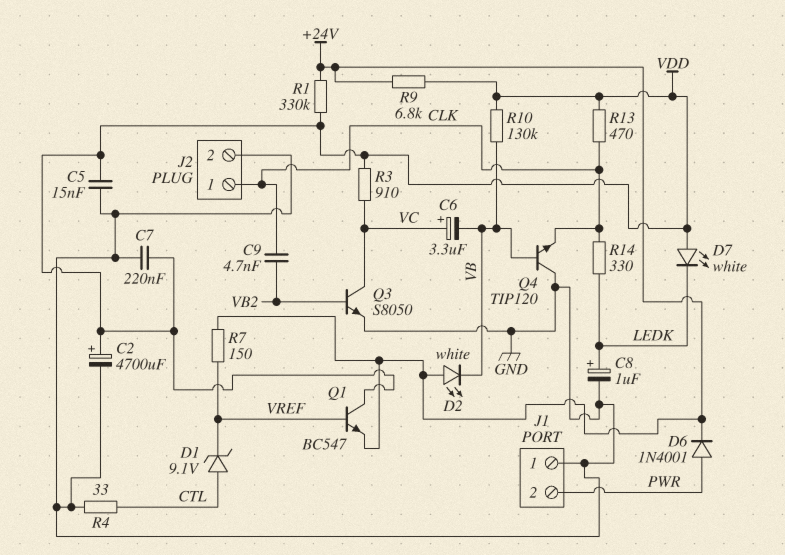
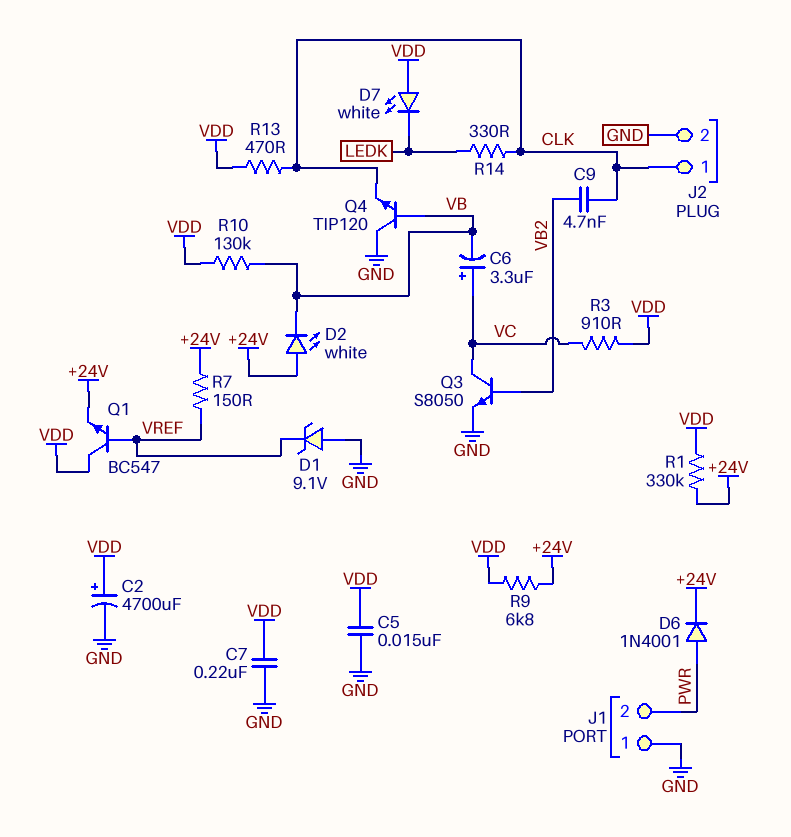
C8: 1uF (plus LEDK, minus GND) -> none
D1: zener 9.1V (A CTL, K VREF) -> zener 9.1V (A GND, K VREF)
R4: 33 (CTL, GND) -> none

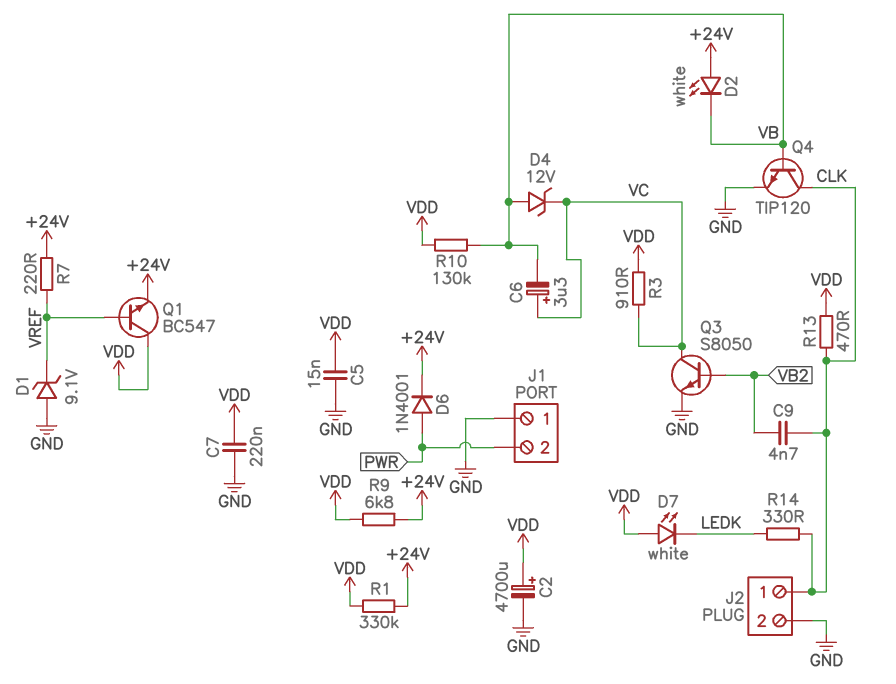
D4: none -> zener 12V (A VB, K VC)
Q4: NPN TIP120 (B VB, C GND, E CLK) -> NPN TIP120 (B VB, C CLK, E GND)
R7: 150 (+24V, VREF) -> 220 (+24V, VREF)

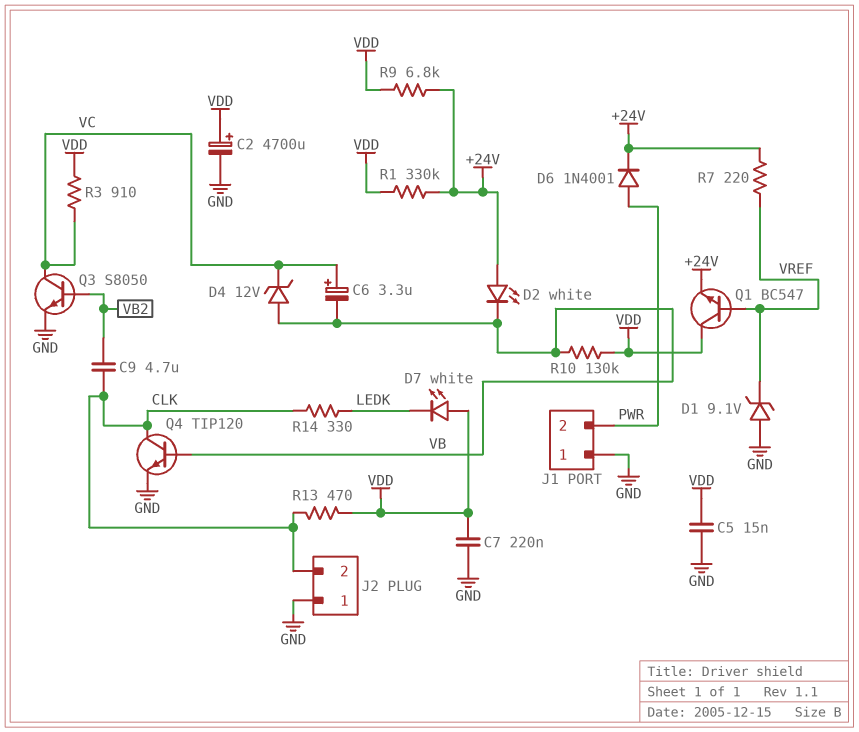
C9: 4.7nF (CLK, VB2) -> 4.7uF (CLK, VB2)
J2 pin 1: CLK -> GND
J2 pin 2: GND -> CLK

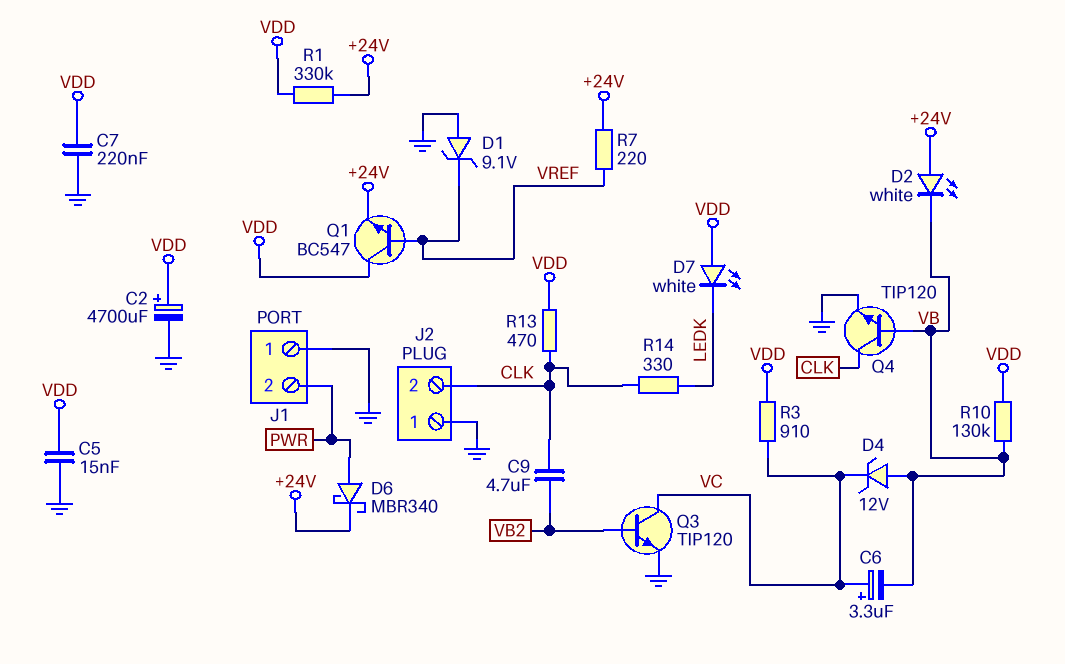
D6: diode 1N4001 (A PWR, K +24V) -> schottky MBR340 (A PWR, K +24V)
Q3: NPN S8050 (B VB2, C VC, E GND) -> NPN TIP120 (B VB2, C VC, E GND)
R9: 6.8k (+24V, VDD) -> none

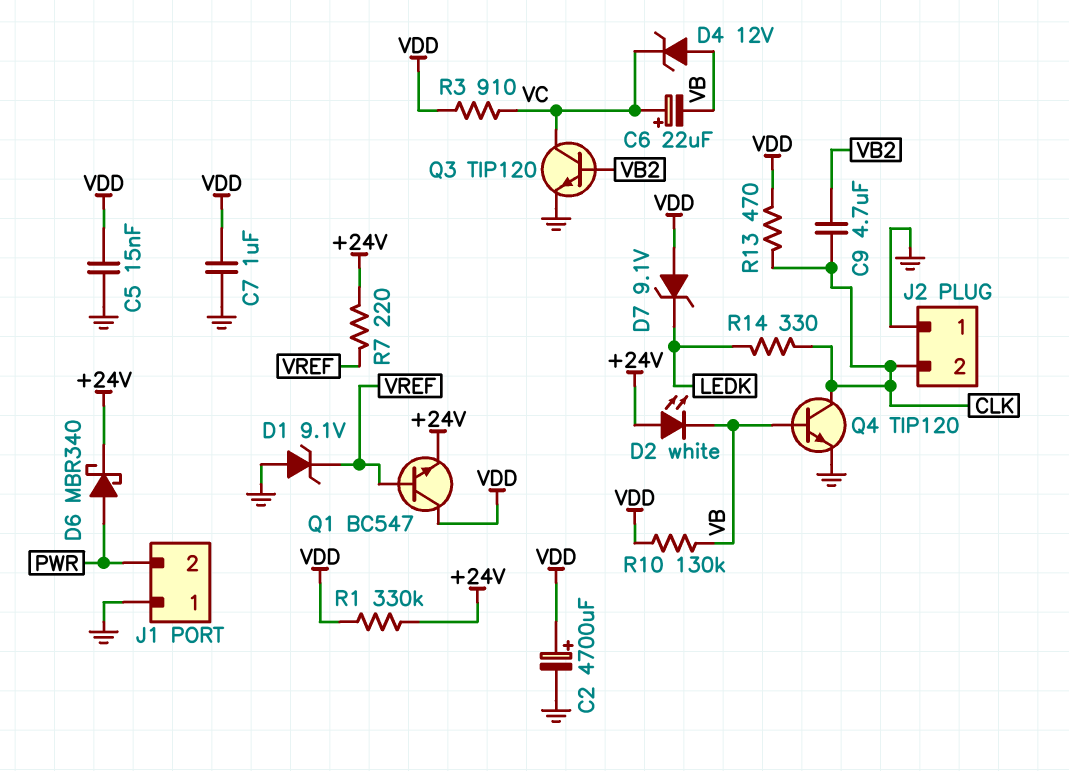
C6: 3.3uF (plus VC, minus VB) -> 22uF (plus VC, minus VB)
C7: 220nF (GND, VDD) -> 1uF (GND, VDD)
D7: LED white (A VDD, K LEDK) -> zener 9.1V (A VDD, K LEDK)

